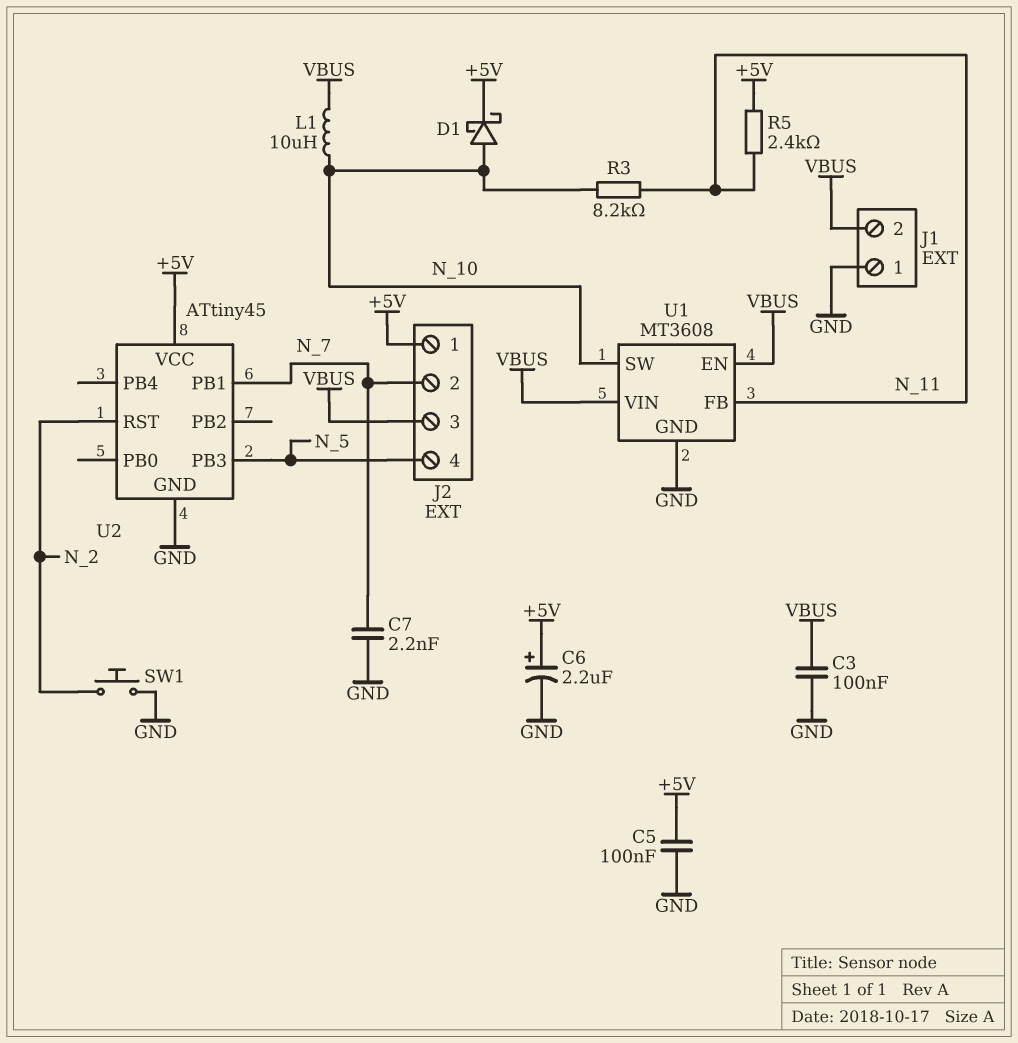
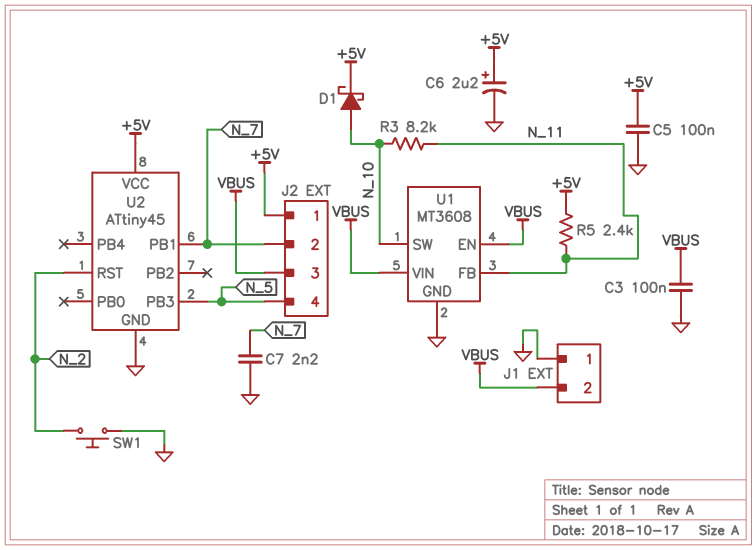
L1: 10uH (N_10, VBUS) -> none

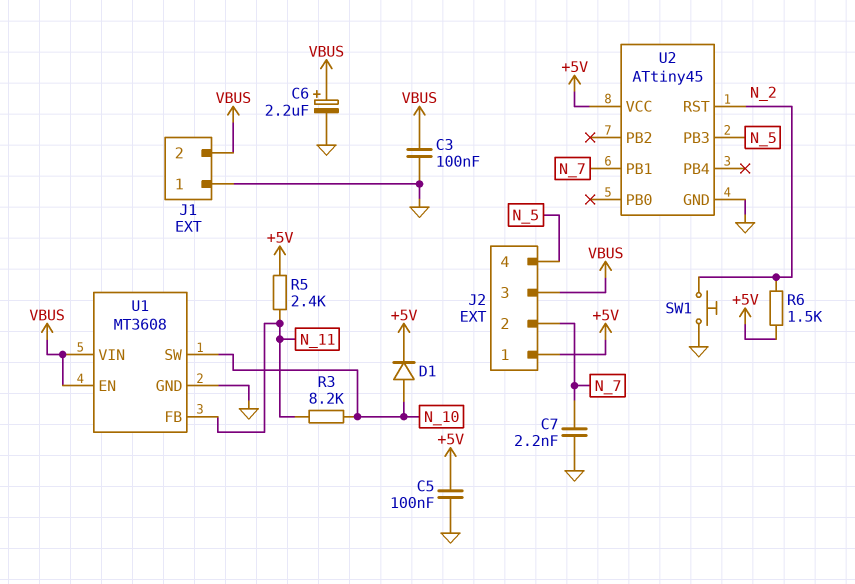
C6: 2.2uF (plus +5V, minus GND) -> 2.2uF (plus VBUS, minus GND)
D1: schottky (A N_10, K +5V) -> diode (A N_10, K +5V)
R6: none -> 1.5k (+5V, N_2)

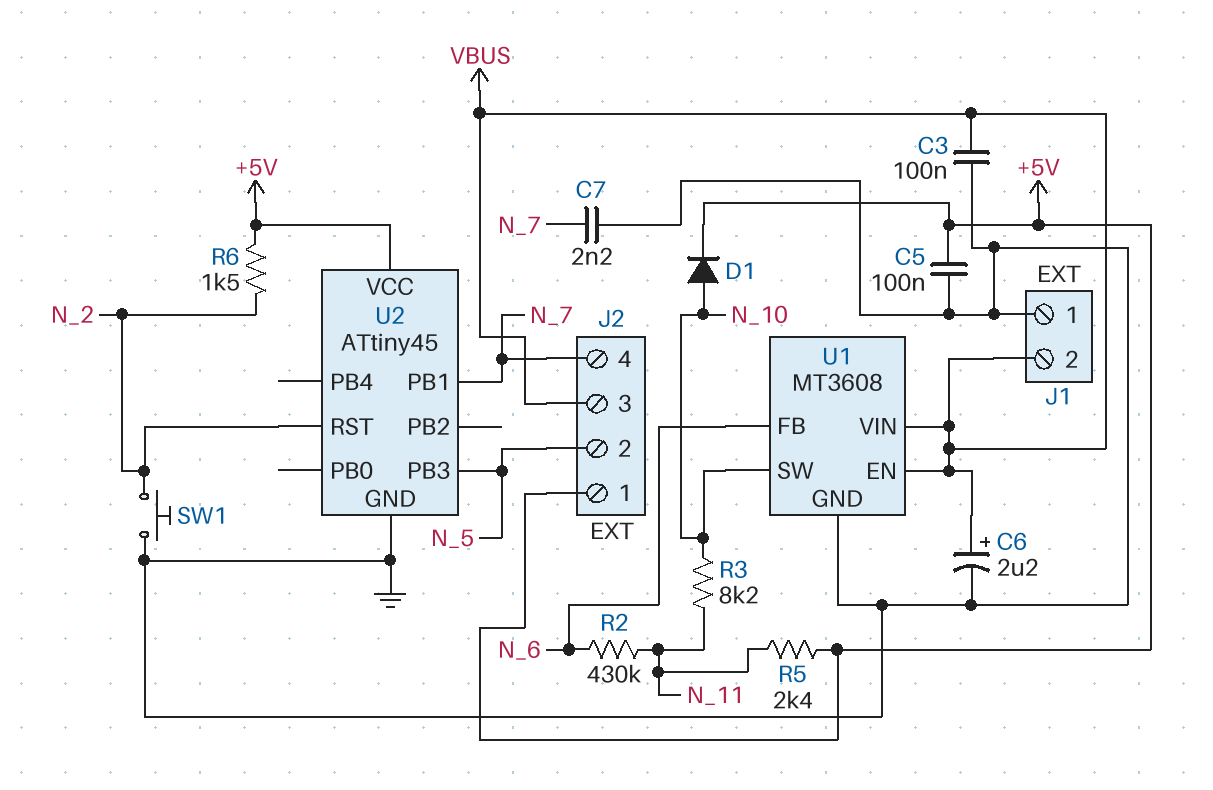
J2 pin 2: N_7 -> N_5
J2 pin 4: N_5 -> N_7
R2: none -> 430k (N_6, N_11)
U1 pin FB: N_11 -> N_6

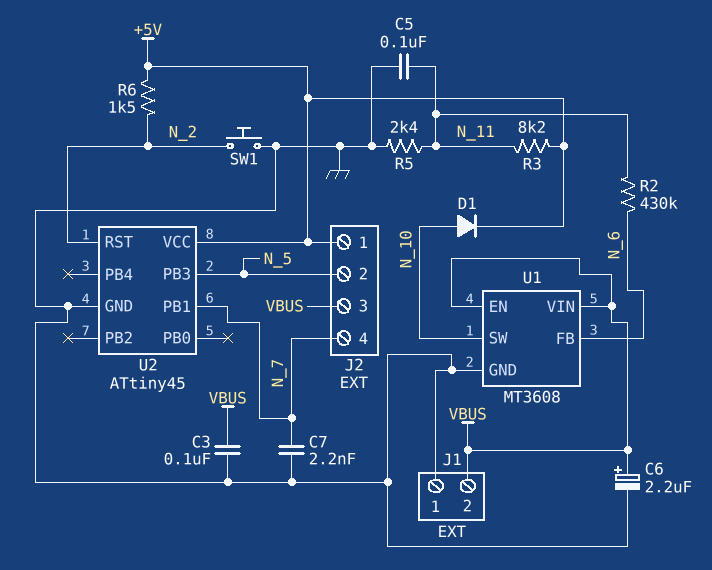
C5: 100nF (+5V, GND) -> 100nF (GND, N_11)
R3: 8.2k (N_10, N_11) -> 8.2k (+5V, N_11)
R5: 2.4k (+5V, N_11) -> 2.4k (GND, N_11)

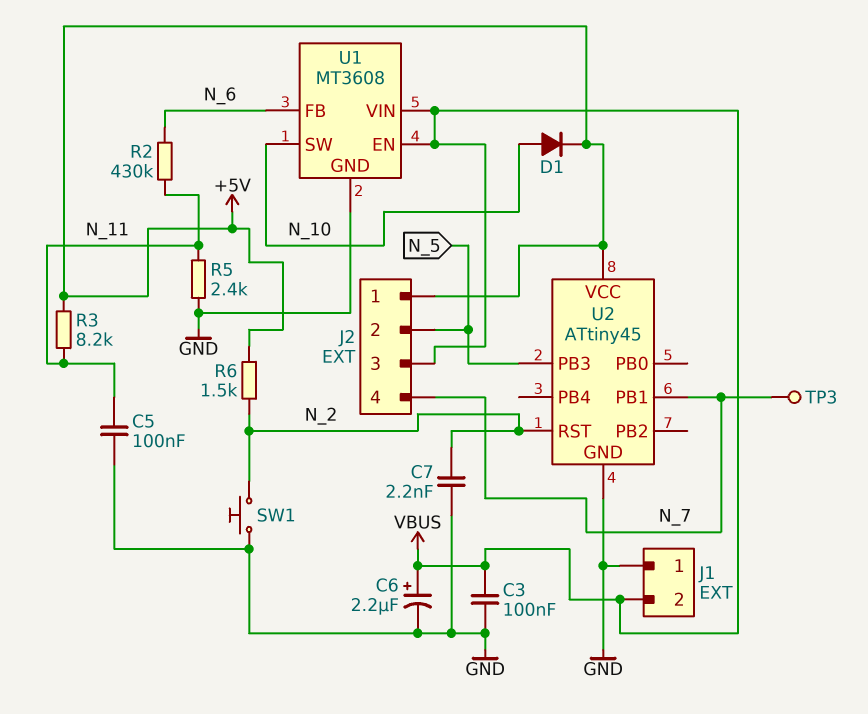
C7: 2.2nF (GND, N_7) -> 2.2nF (GND, N_2)
TP3: none -> test point (N_7)

